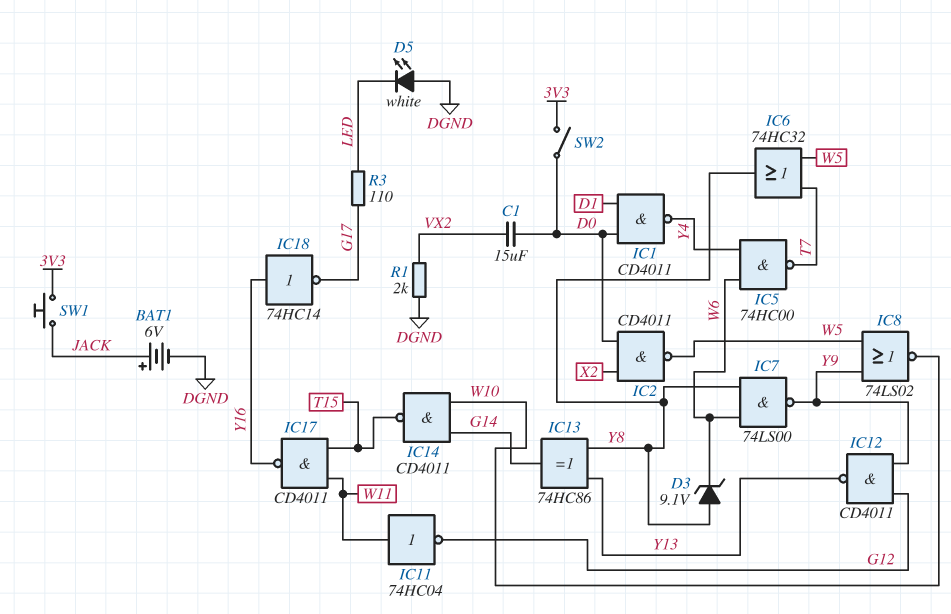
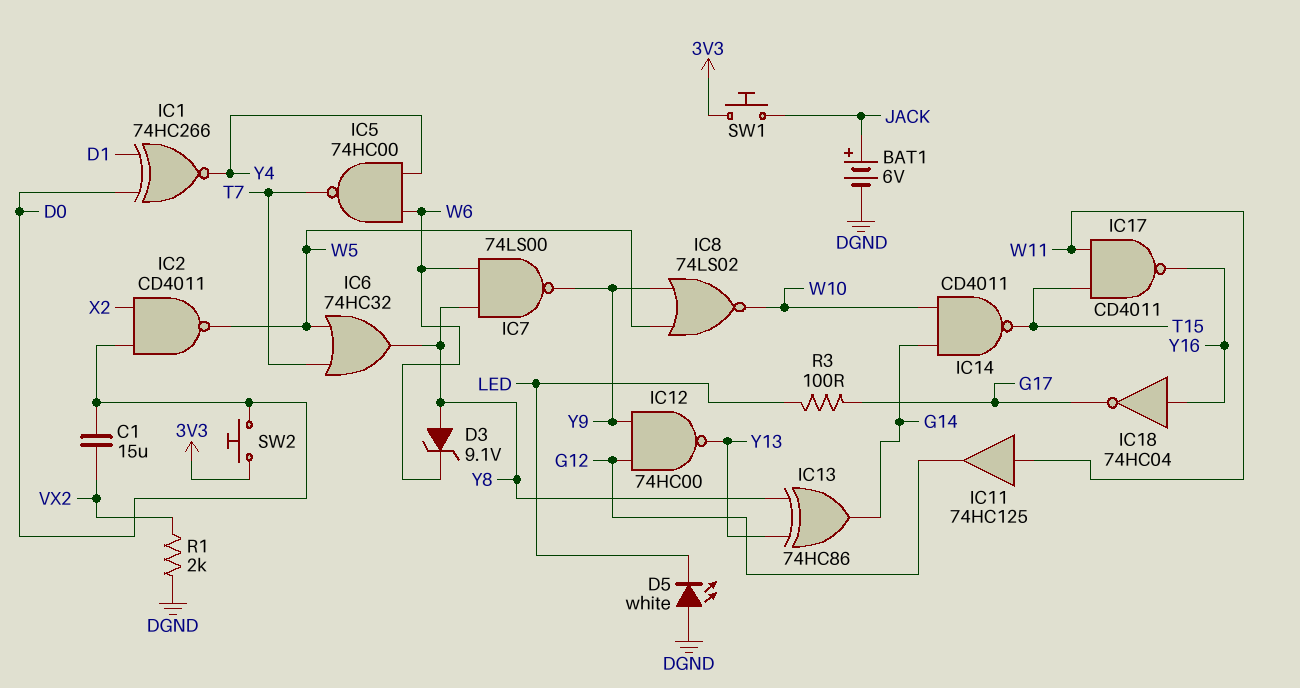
IC1: NAND CD4011 (in D0, in D1, out Y4) -> XNOR 74HC266 (in D0, in D1, out Y4)
IC11: NOT 74HC04 (in W11, out G12) -> buffer 74HC125 (in W11, out G12)
IC12: NAND CD4011 (in G12, in Y9, out Y13) -> NAND 74HC00 (in G12, in Y9, out Y13)
IC18: NOT 74HC14 (in Y16, out G17) -> NOT 74HC04 (in Y16, out G17)
R3: 110 (G17, LED) -> 100 (G17, LED)
SW2: switch (3V3, D0) -> button (3V3, D0)

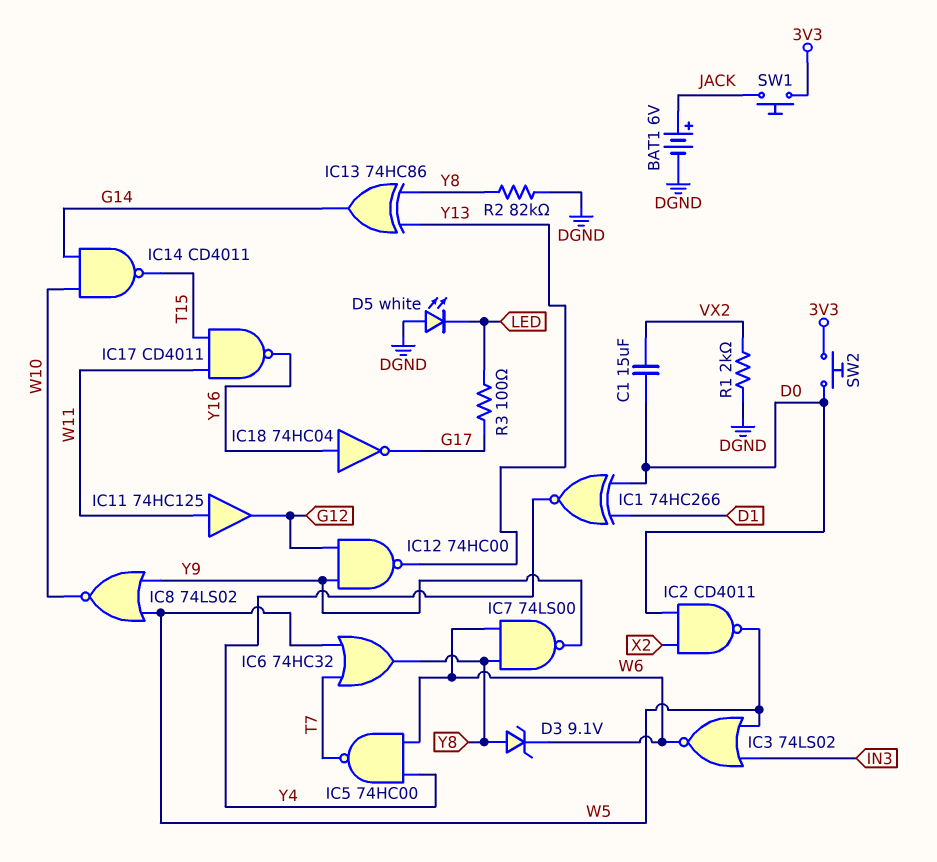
IC3: none -> NOR 74LS02 (in IN3, in W5, out W6)
R2: none -> 82k (DGND, Y8)

